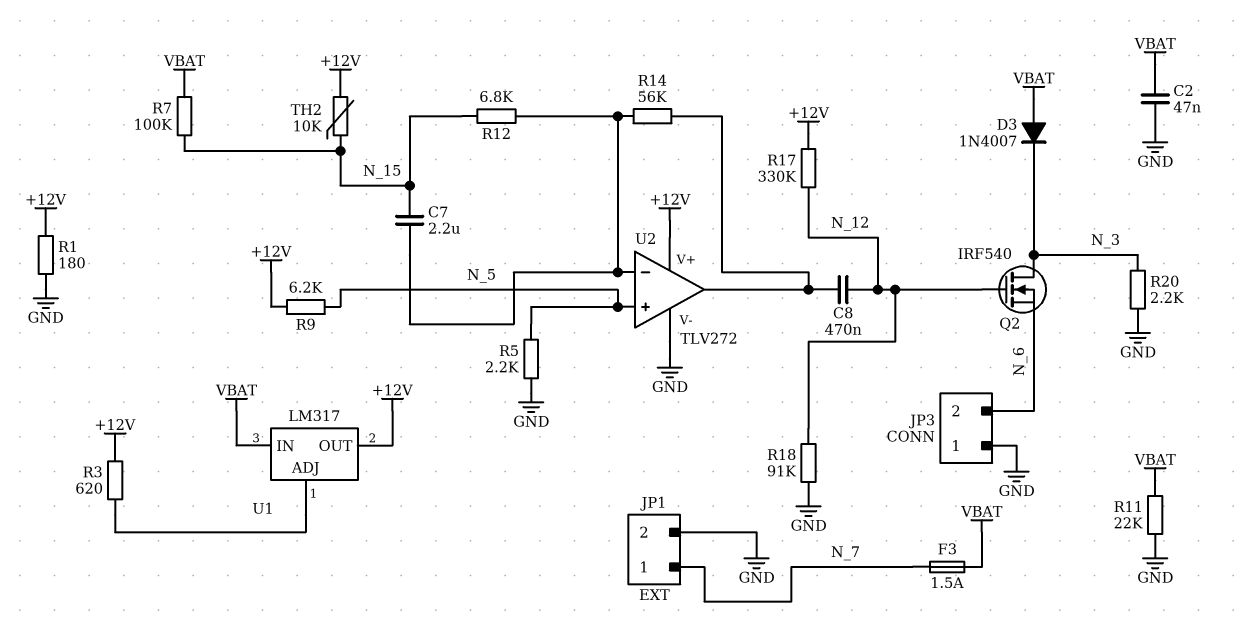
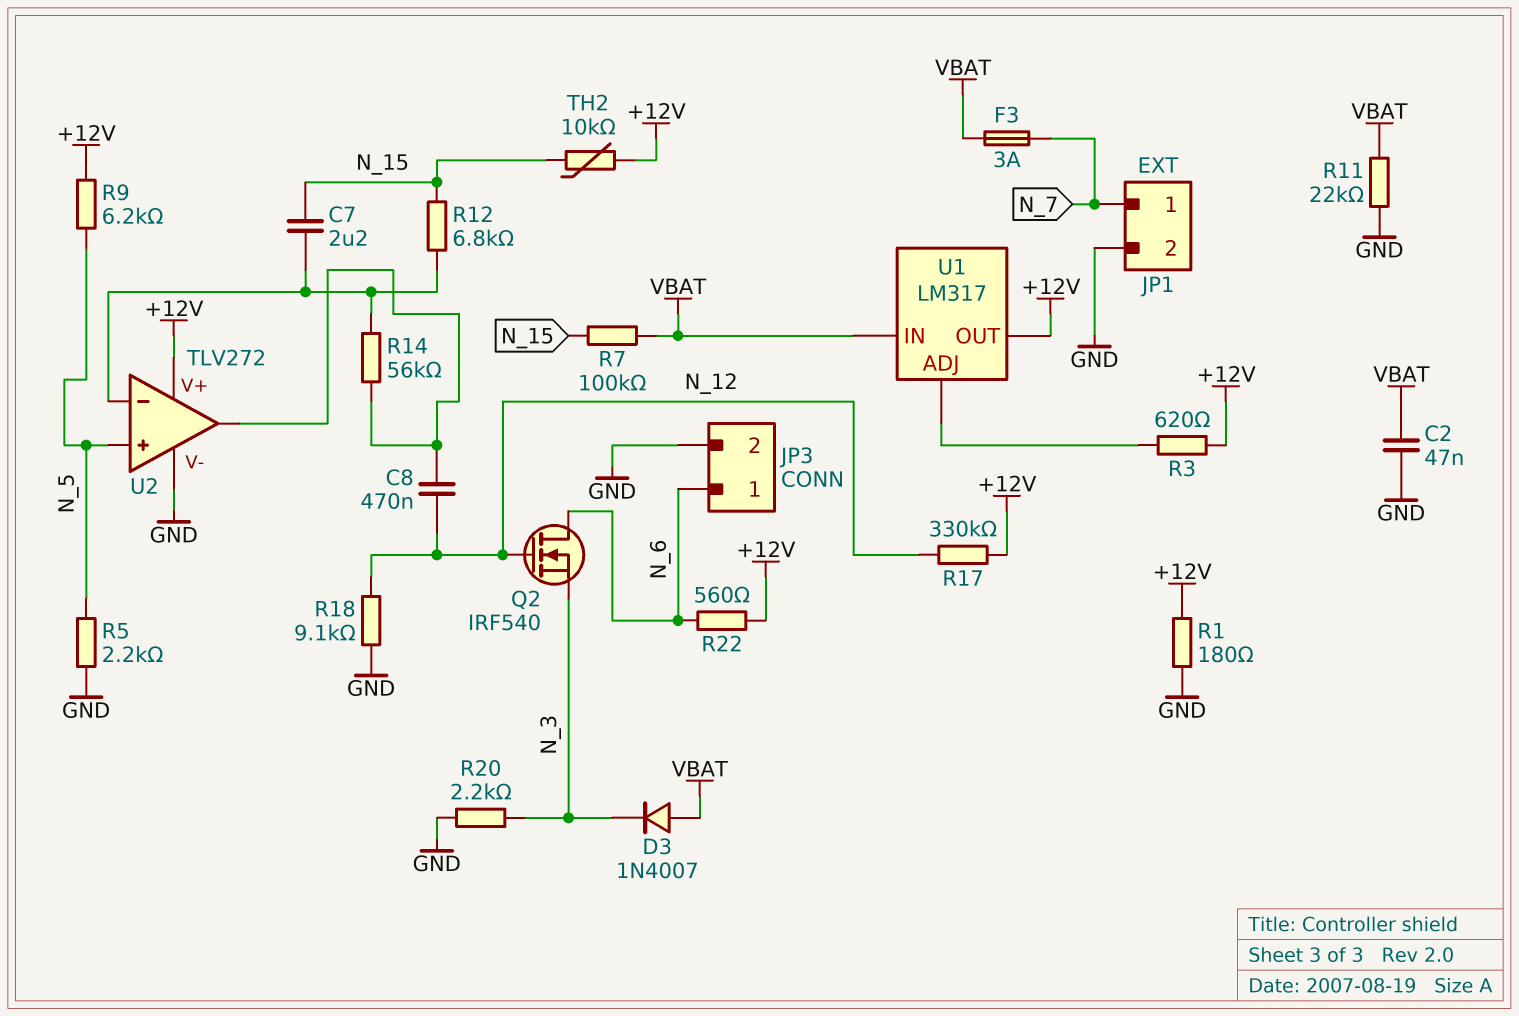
F3: 1.5A (N_7, VBAT) -> 3A (N_7, VBAT)
JP3 pin 1: GND -> N_6
JP3 pin 2: N_6 -> GND
Q2: NMOS IRF540 (G N_12, D N_3, S N_6) -> NMOS IRF540 (G N_12, D N_6, S N_3)
R18: 91k (GND, N_12) -> 9.1k (GND, N_12)
R22: none -> 560 (+12V, N_6)

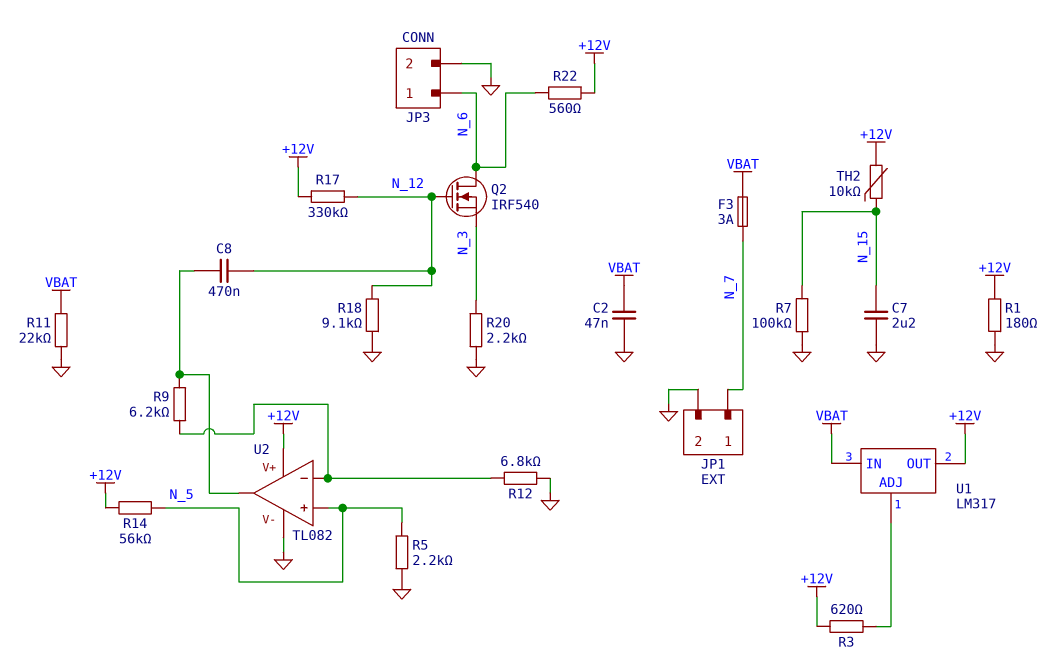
C7: 2.2uF (N_15, U2/in-) -> 2.2uF (GND, N_15)
D3: diode 1N4007 (A VBAT, K N_3) -> none
R7: 100k (N_15, VBAT) -> 100k (GND, N_15)
R9: 6.2k (+12V, N_5) -> 6.2k (U2/in-, U2/out)
R12: 6.8k (N_15, U2/in-) -> 6.8k (GND, U2/in-)
R14: 56k (U2/in-, U2/out) -> 56k (+12V, N_5)
U2: TLV272 -> TL082

